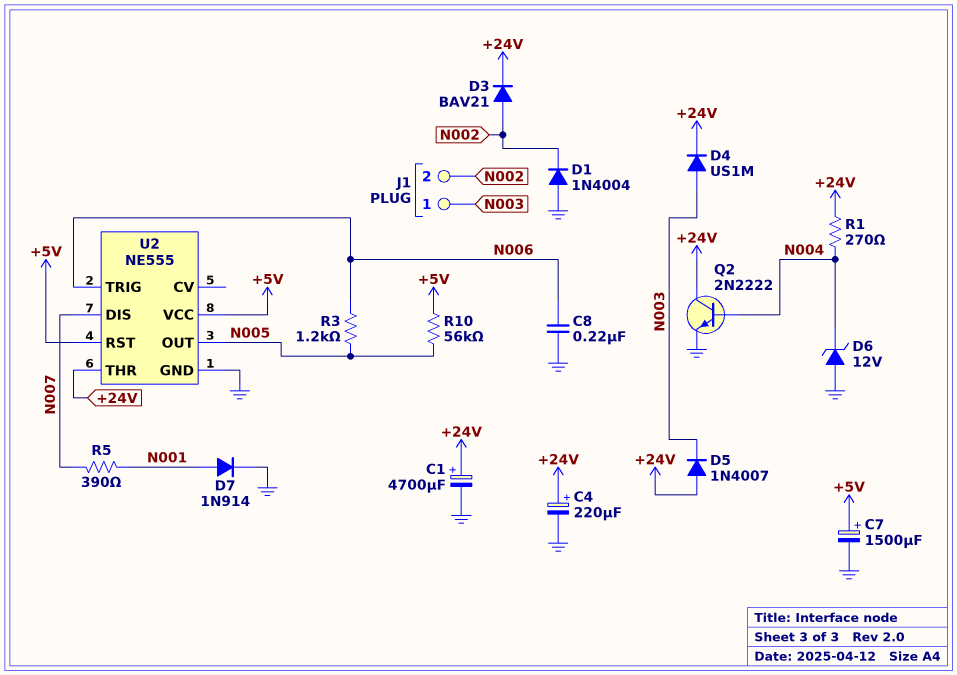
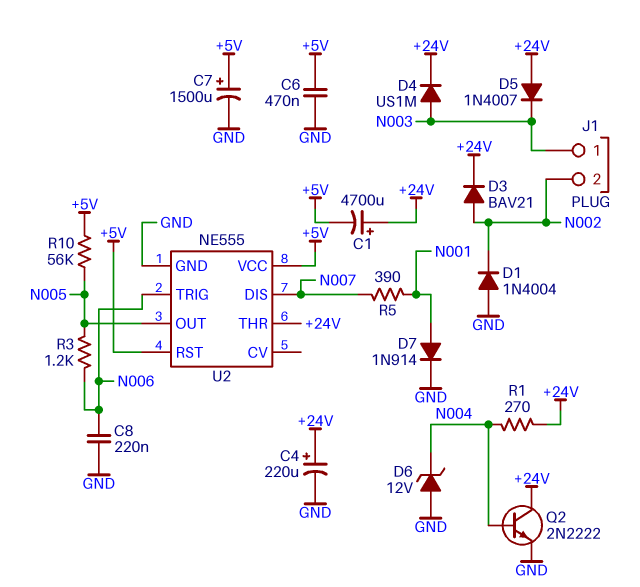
C1: 4700uF (plus +24V, minus GND) -> 4700uF (plus +24V, minus +5V)
C6: none -> 470nF (+5V, GND)

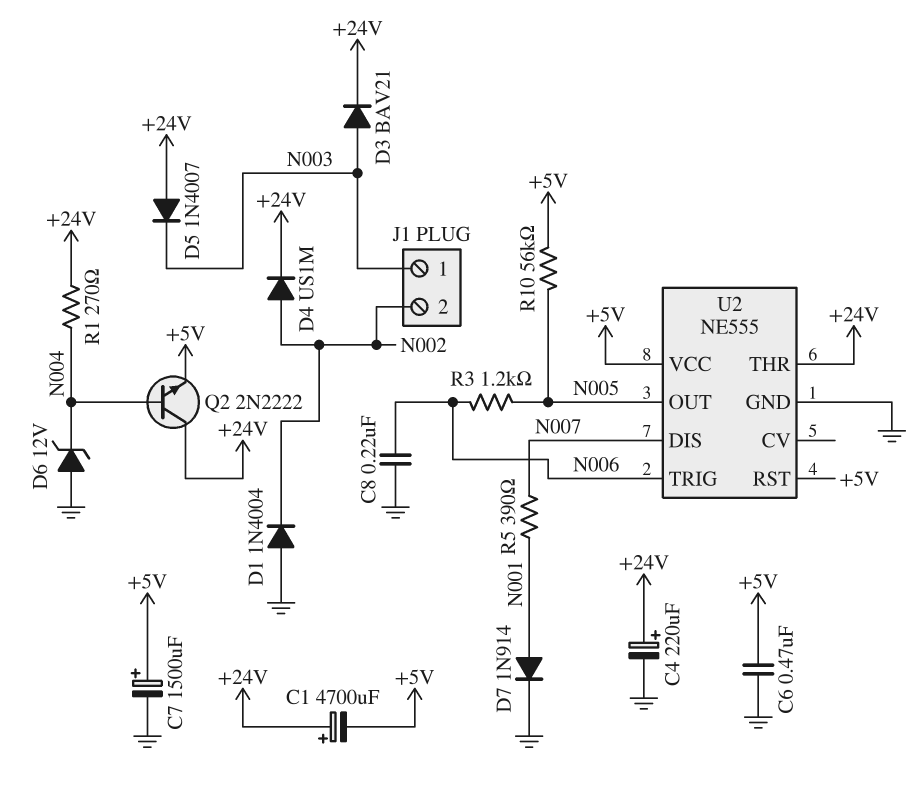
D3: diode BAV21 (A N002, K +24V) -> diode BAV21 (A N003, K +24V)
D4: diode US1M (A N003, K +24V) -> diode US1M (A N002, K +24V)
Q2: NPN 2N2222 (B N004, C +24V, E GND) -> NPN 2N2222 (B N004, C +24V, E +5V)

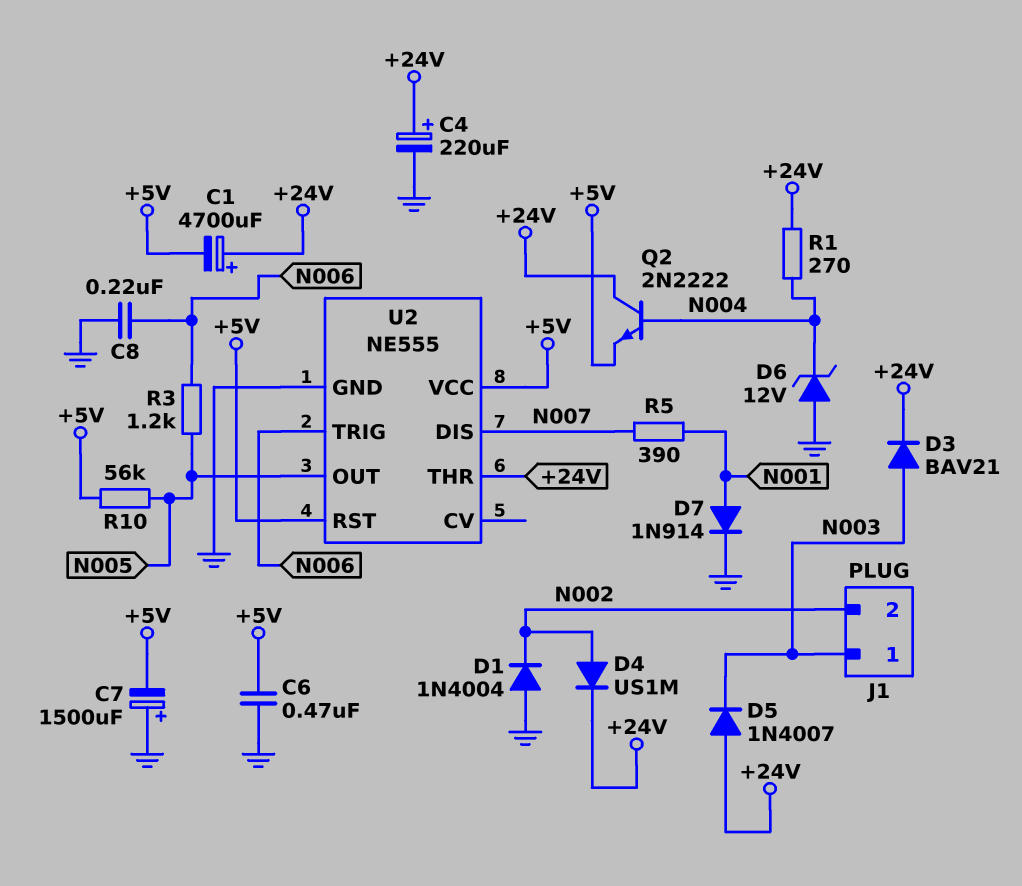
C7: 1500uF (plus +5V, minus GND) -> 1500uF (plus GND, minus +5V)

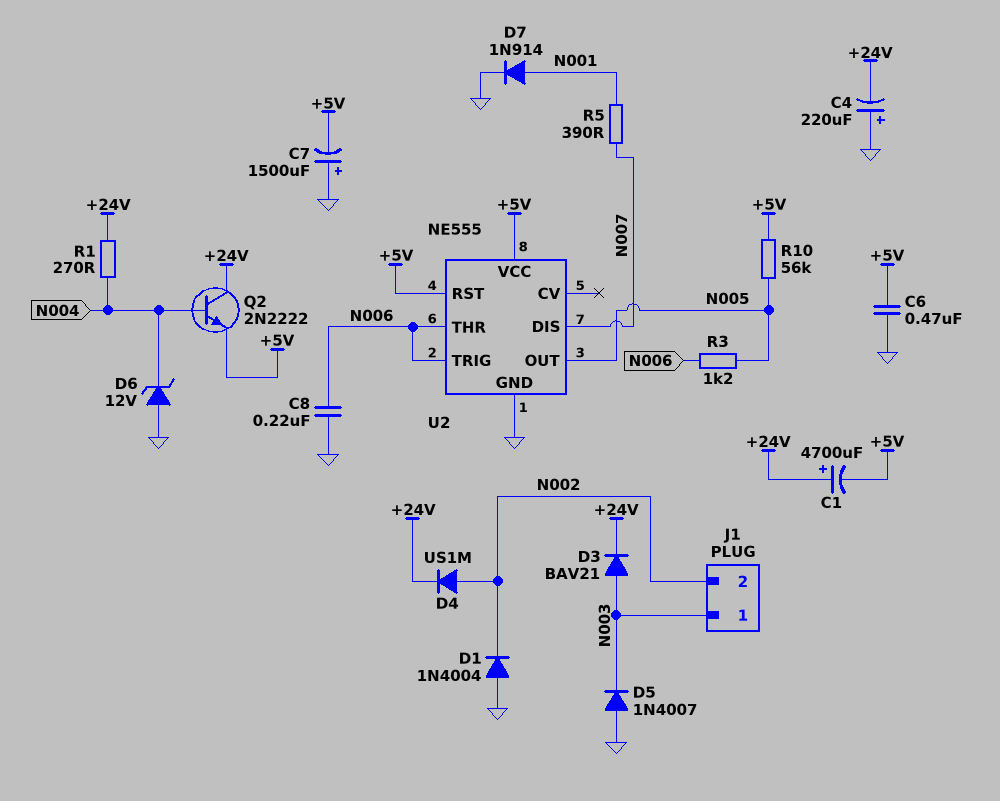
C4: 220uF (plus +24V, minus GND) -> 220uF (plus GND, minus +24V)
D5: diode 1N4007 (A +24V, K N003) -> diode 1N4007 (A GND, K N003)
U2 pin THR: +24V -> N006

